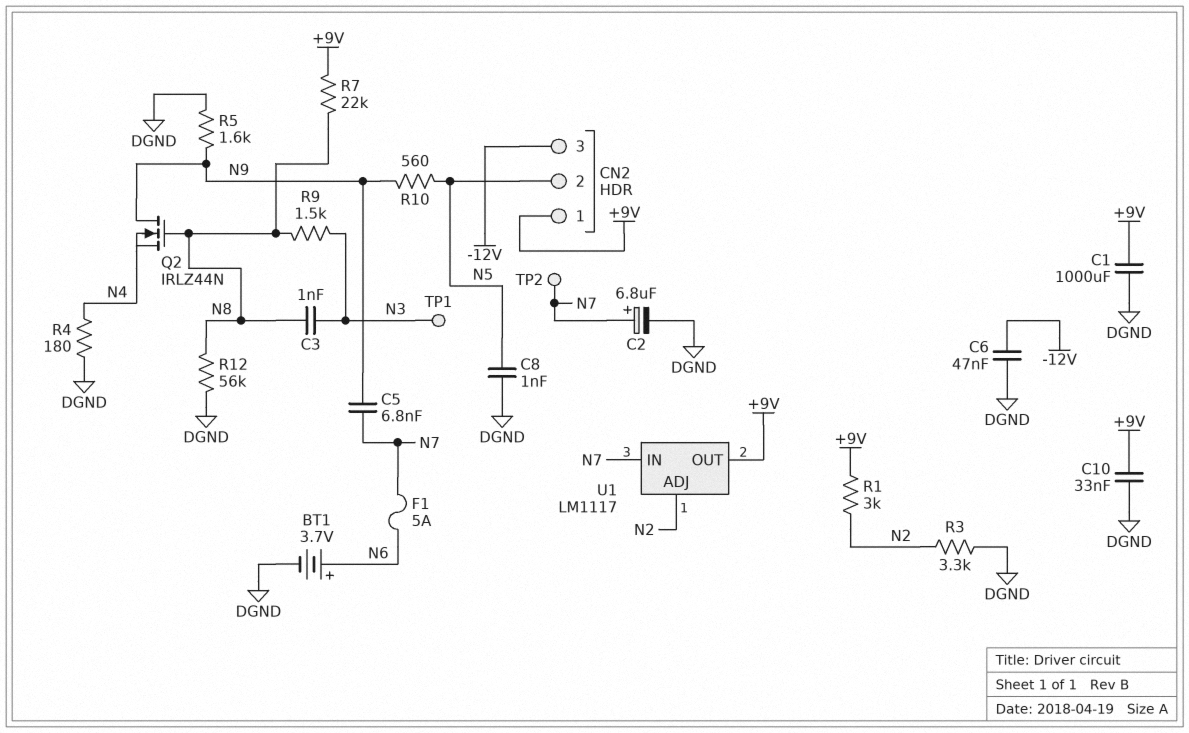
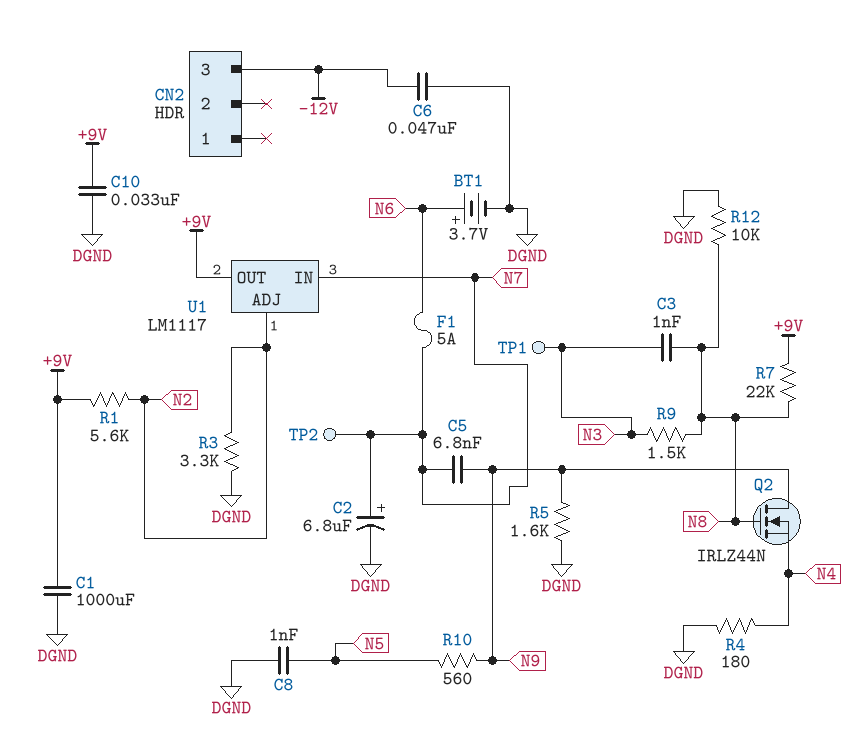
CN2 pin 1: +9V -> none
CN2 pin 2: N5 -> none
R1: 3k (+9V, N2) -> 5.6k (+9V, N2)
R12: 56k (DGND, N8) -> 10k (DGND, N8)

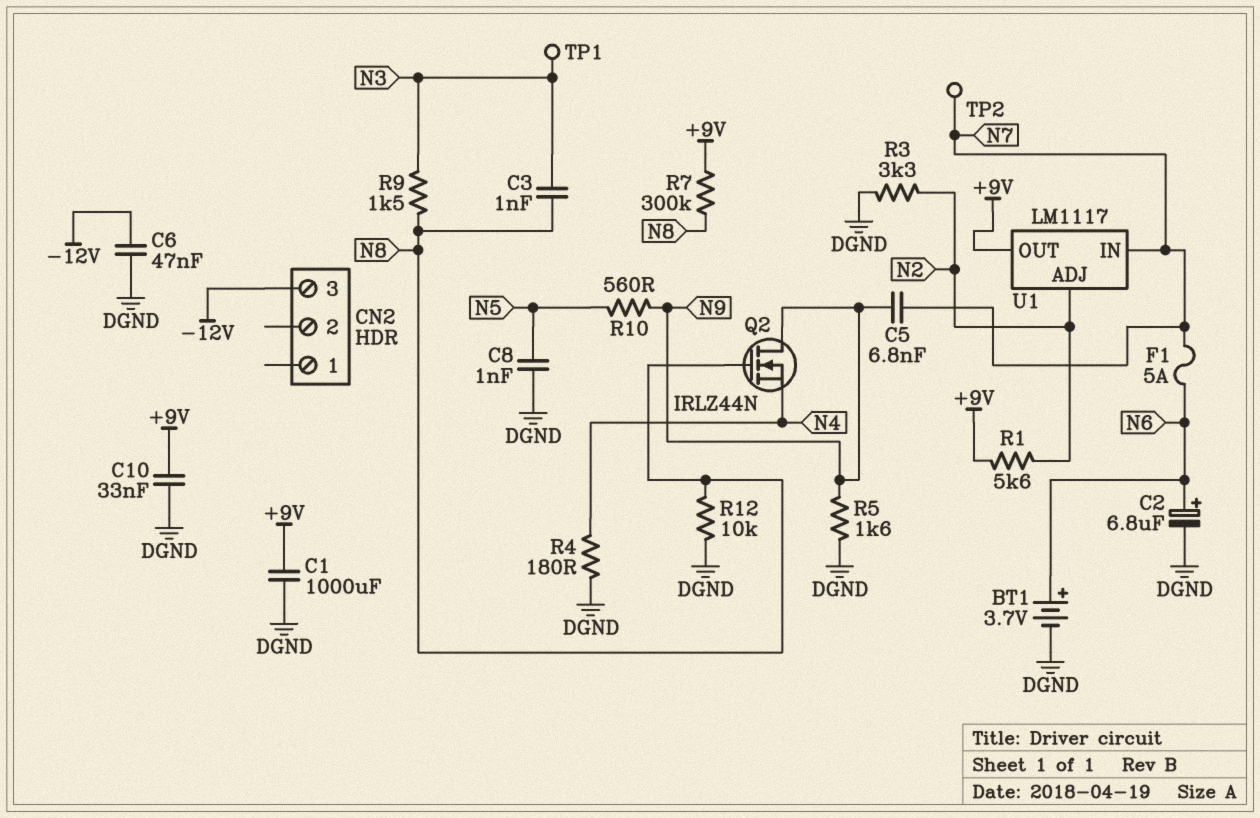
C2: 6.8uF (plus N7, minus DGND) -> 6.8uF (plus N6, minus DGND)
R7: 22k (+9V, N8) -> 300k (+9V, N8)

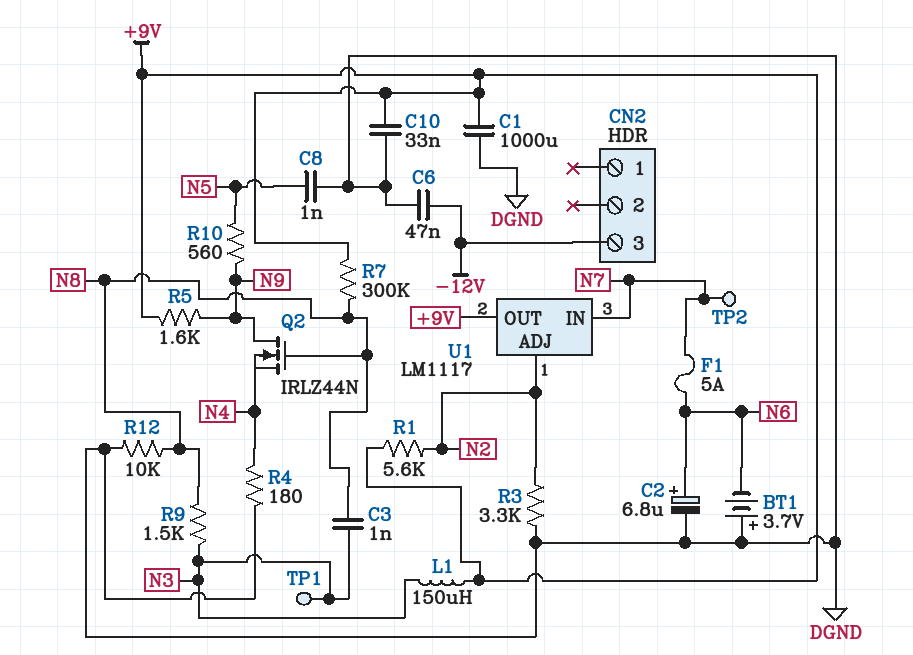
BT1: 3.7V (plus N6, minus DGND) -> 3.7V (plus DGND, minus N6)
C5: 6.8nF (N7, N9) -> none
L1: none -> 150uH (+9V, N3)
R5: 1.6k (DGND, N9) -> 1.6k (+9V, N9)

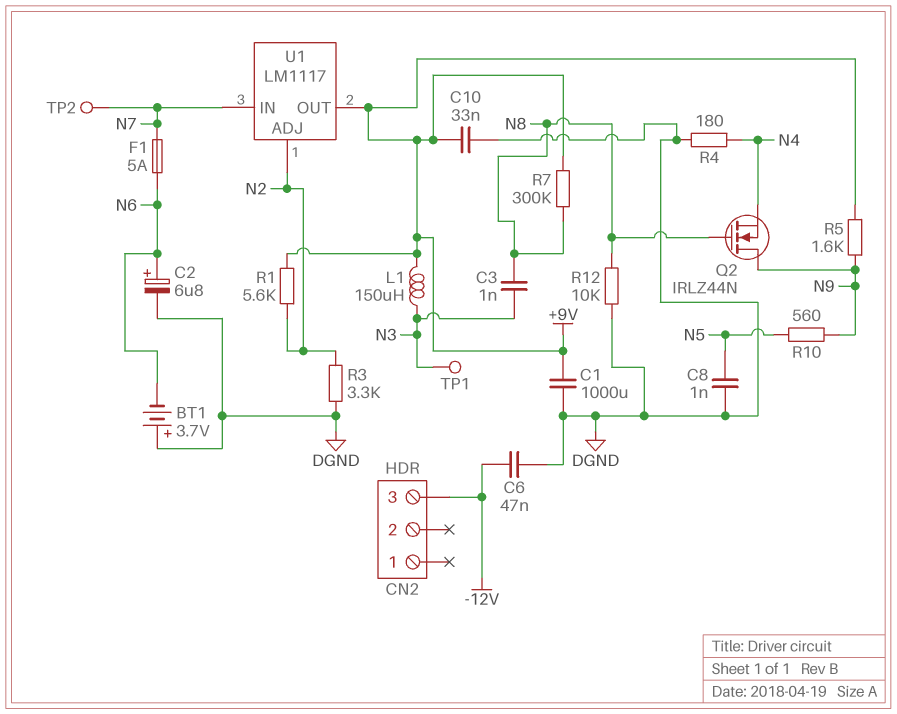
R9: 1.5k (N3, N8) -> none

